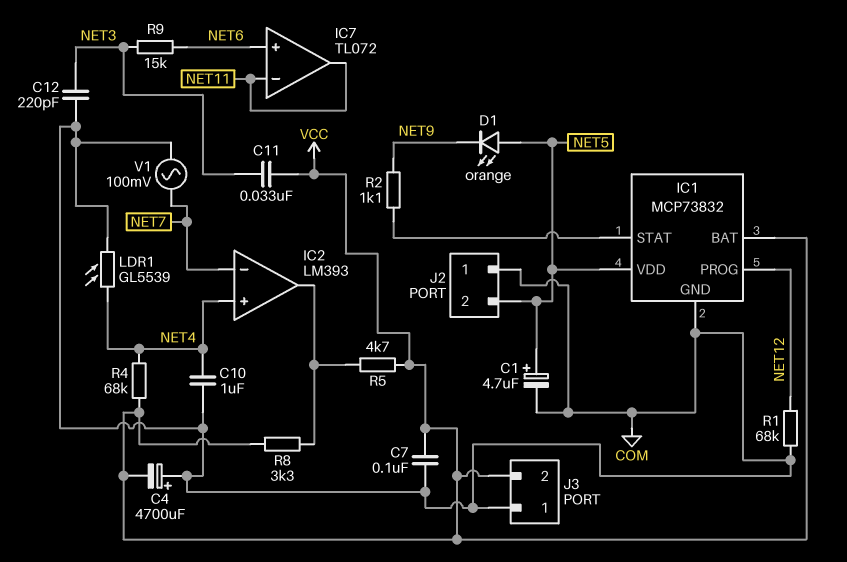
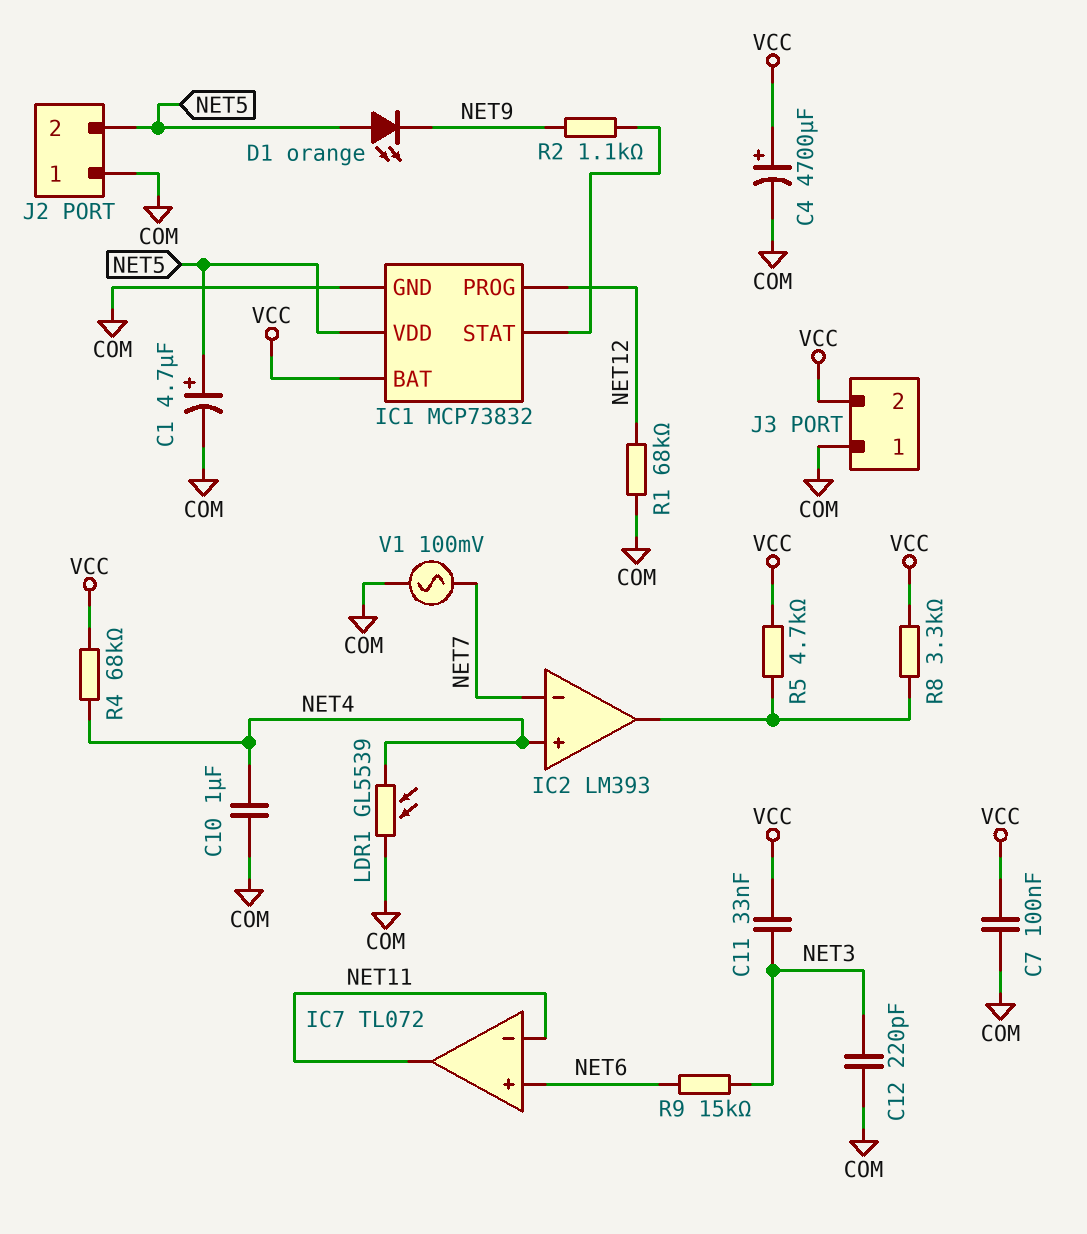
C4: 4700uF (plus COM, minus VCC) -> 4700uF (plus VCC, minus COM)

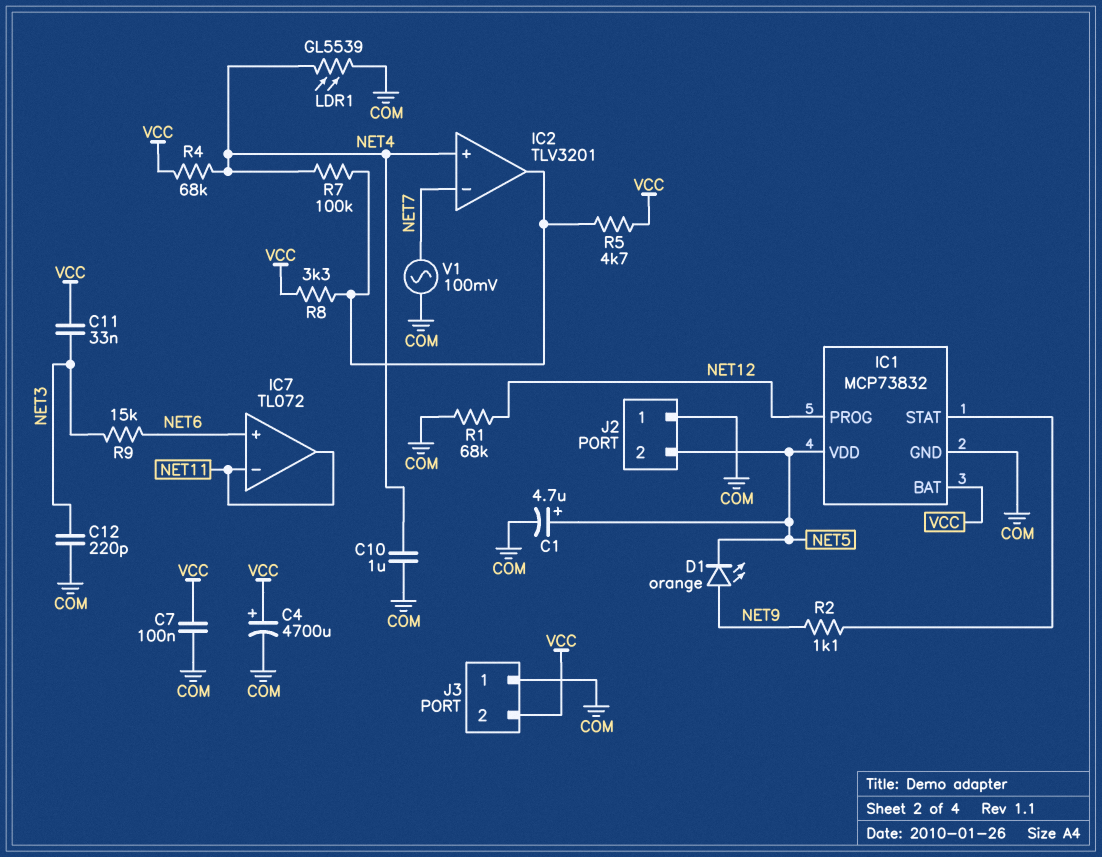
D1: LED orange (A NET5, K NET9) -> LED orange (A NET9, K NET5)
IC2: LM393 -> TLV3201
R7: none -> 100k (IC2/out, NET4)

